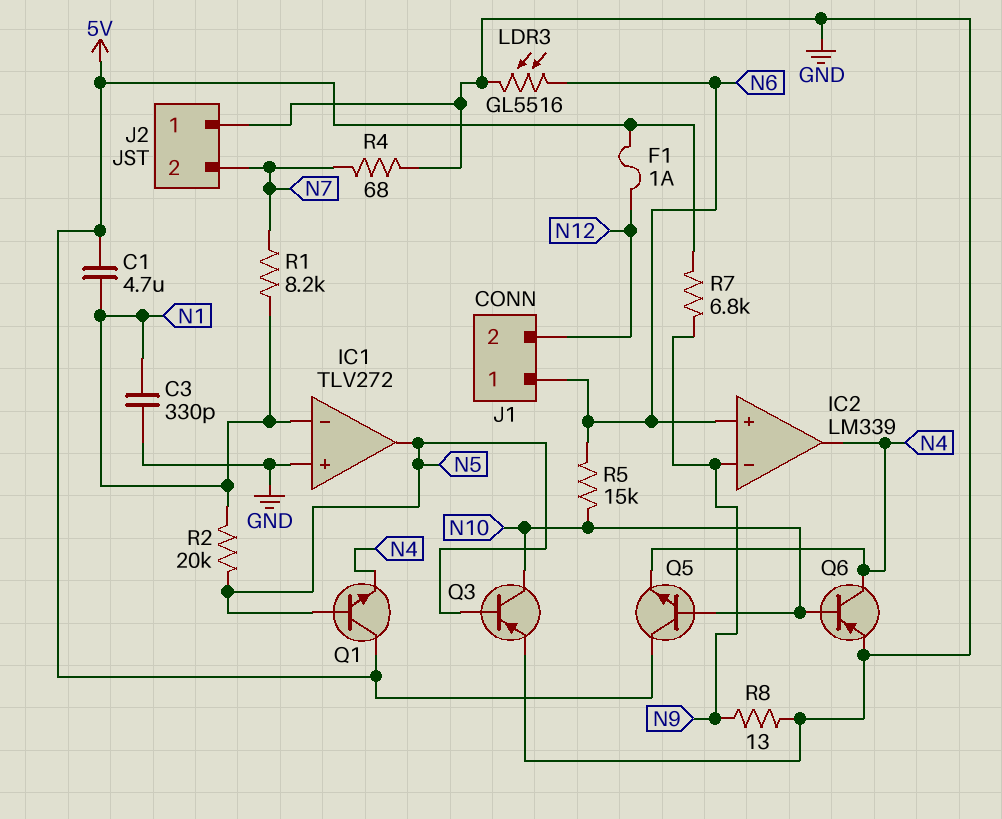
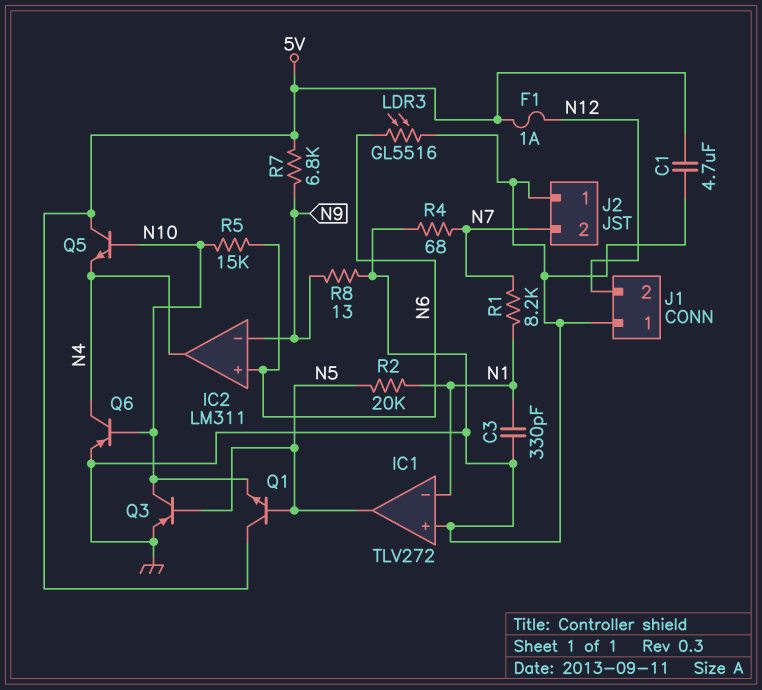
C1: 4.7uF (5V, N1) -> 4.7uF (5V, GND)
IC2: LM339 -> LM311
J1 pin 1: N6 -> GND
Q1: NPN (B N5, C 5V, E N4) -> NPN (B N5, C 5V, E N10)

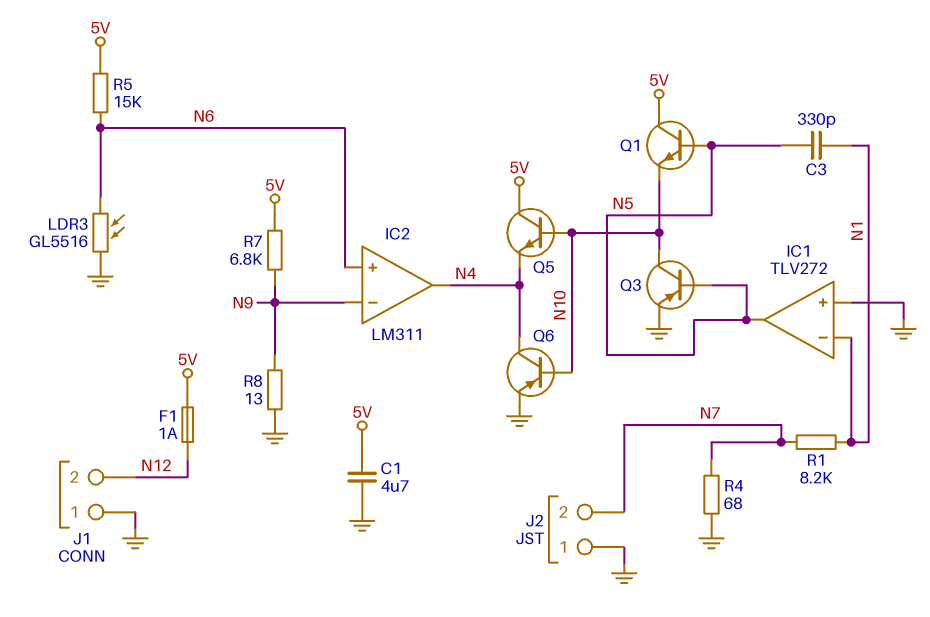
C3: 330pF (GND, N1) -> 330pF (N1, N5)
R2: 20k (N1, N5) -> none
R5: 15k (N6, N10) -> 15k (5V, N6)

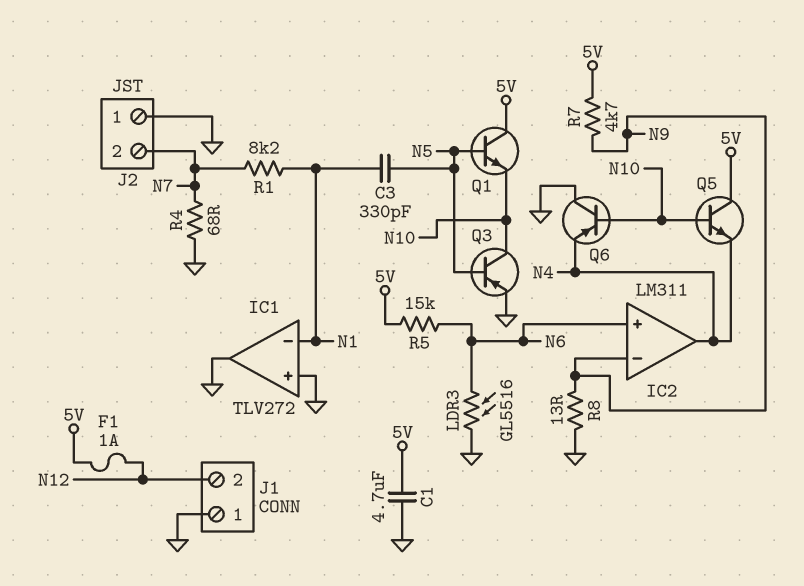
IC1 pin out: N5 -> GND
Q6: PNP (B N10, C N4, E GND) -> PNP (B N10, C GND, E N4)
R7: 6.8k (5V, N9) -> 4.7k (5V, N9)

